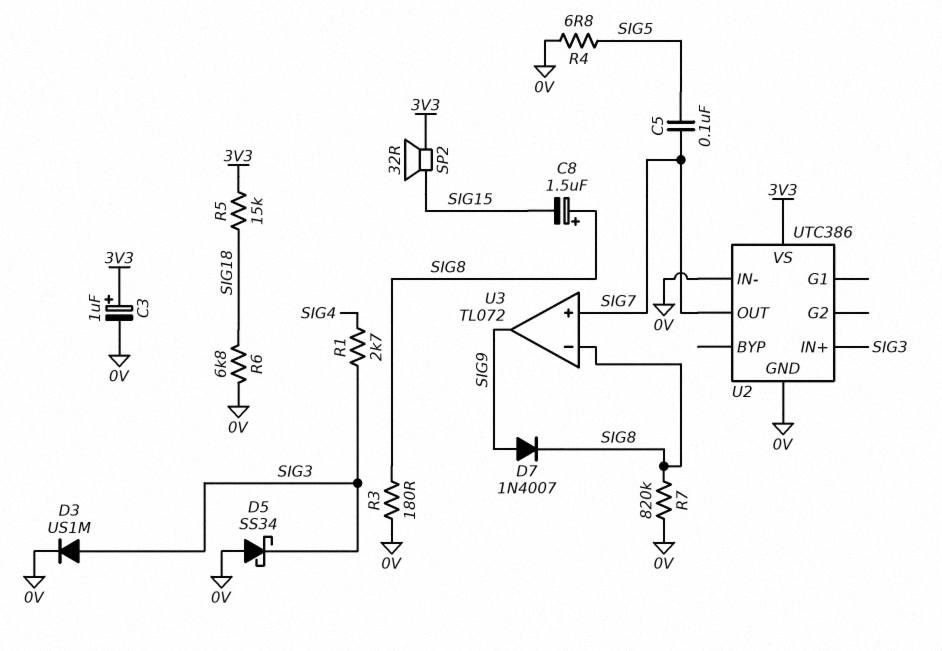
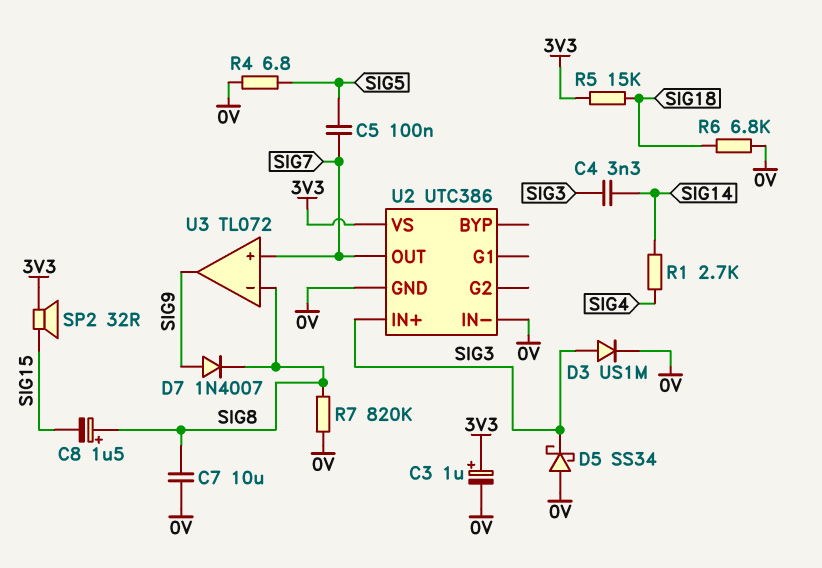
C4: none -> 3.3nF (SIG3, SIG14)
C7: none -> 10uF (0V, SIG8)
R1: 2.7k (SIG3, SIG4) -> 2.7k (SIG4, SIG14)
R3: 180 (0V, SIG8) -> none

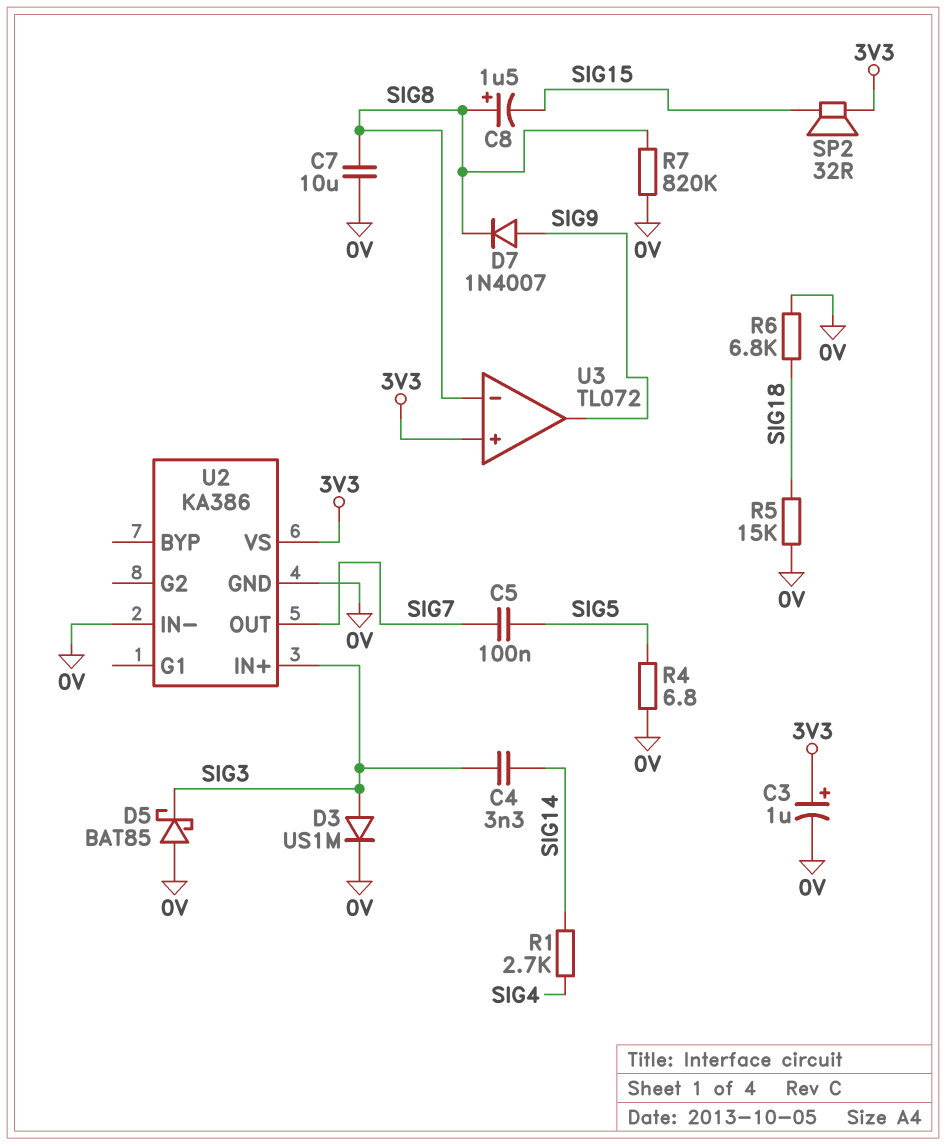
D5: schottky SS34 (A 0V, K SIG3) -> schottky BAT85 (A 0V, K SIG3)
R5: 15k (3V3, SIG18) -> 15k (0V, SIG18)
U2: UTC386 -> KA386
U3 pin in+: SIG7 -> 3V3

